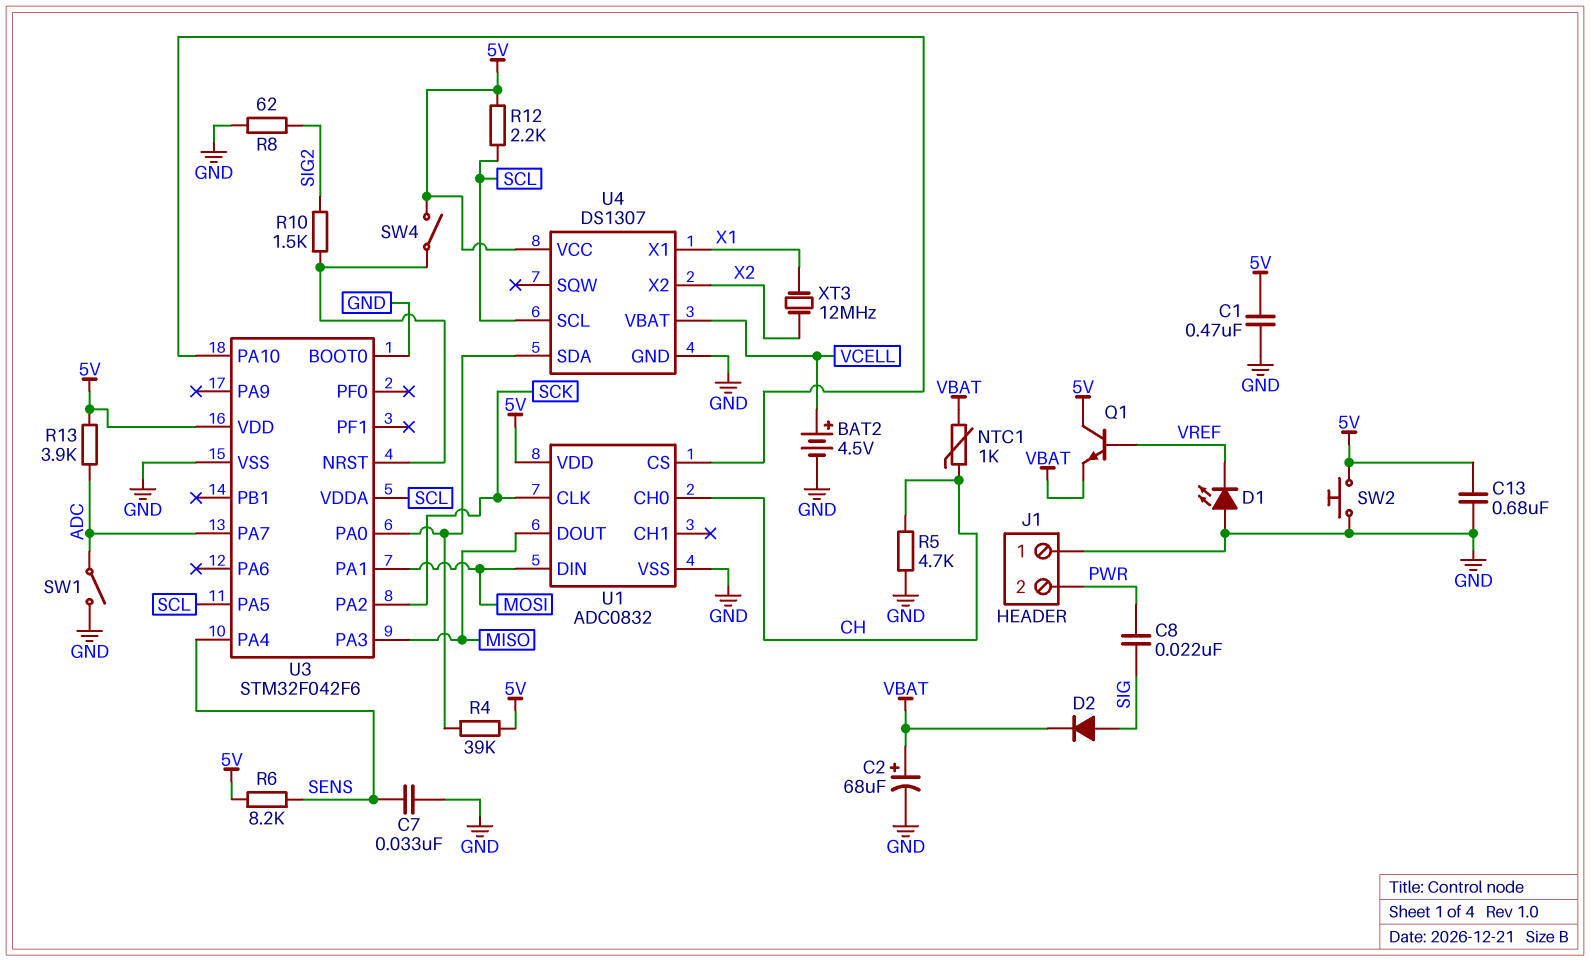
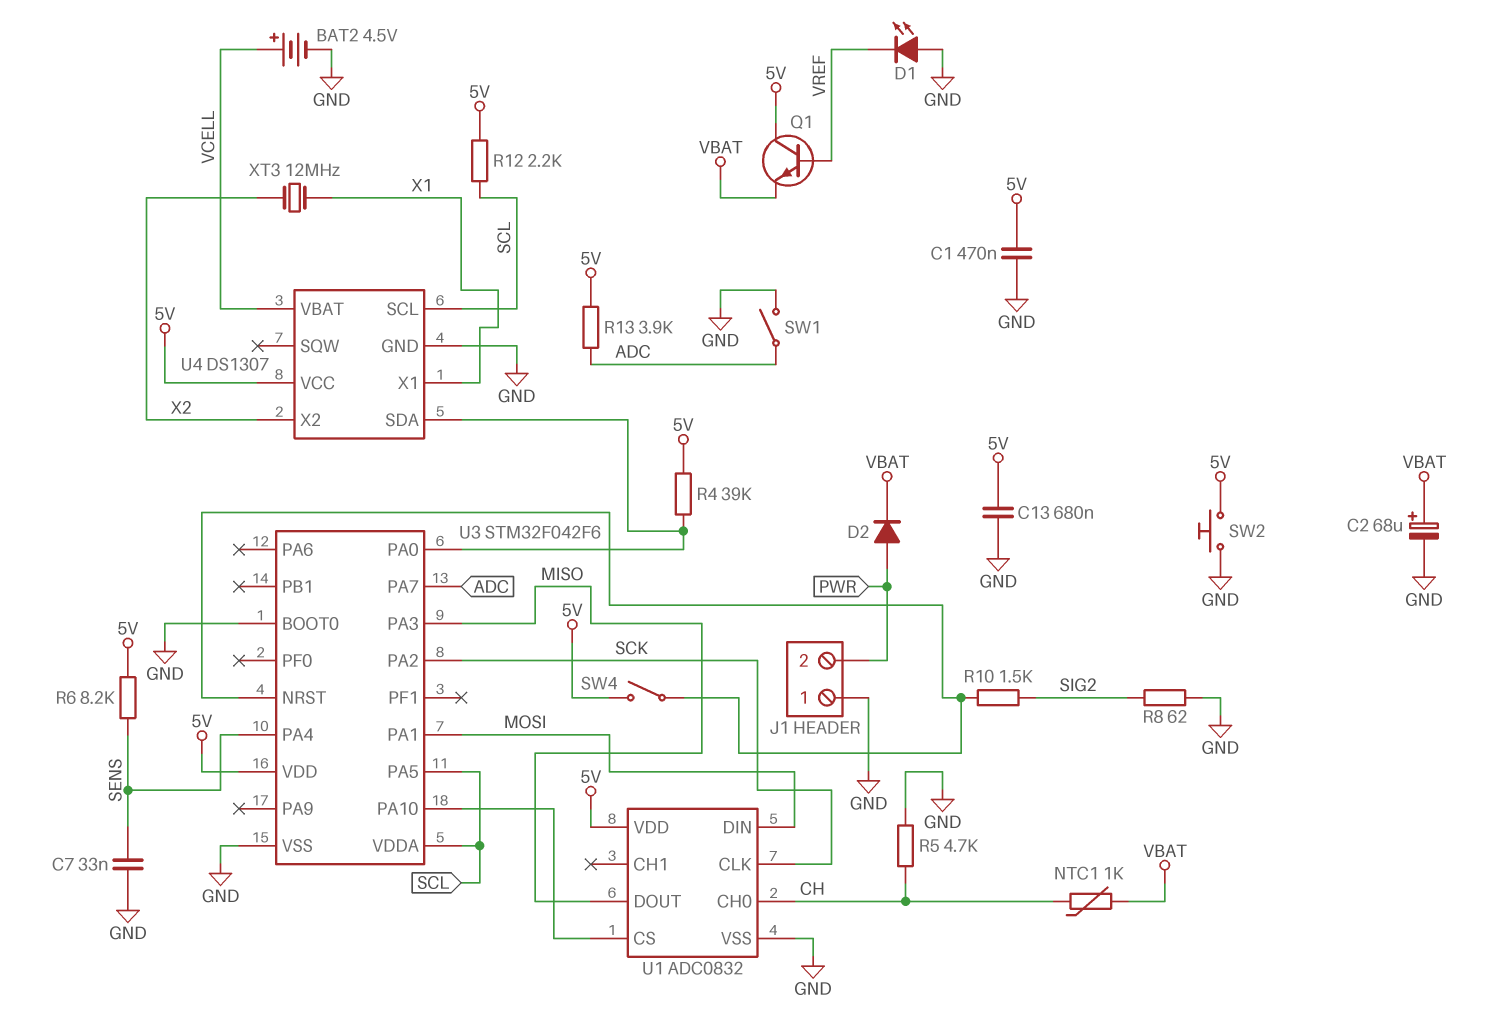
C8: 22nF (PWR, SIG) -> none
D2: diode (A SIG, K VBAT) -> diode (A PWR, K VBAT)

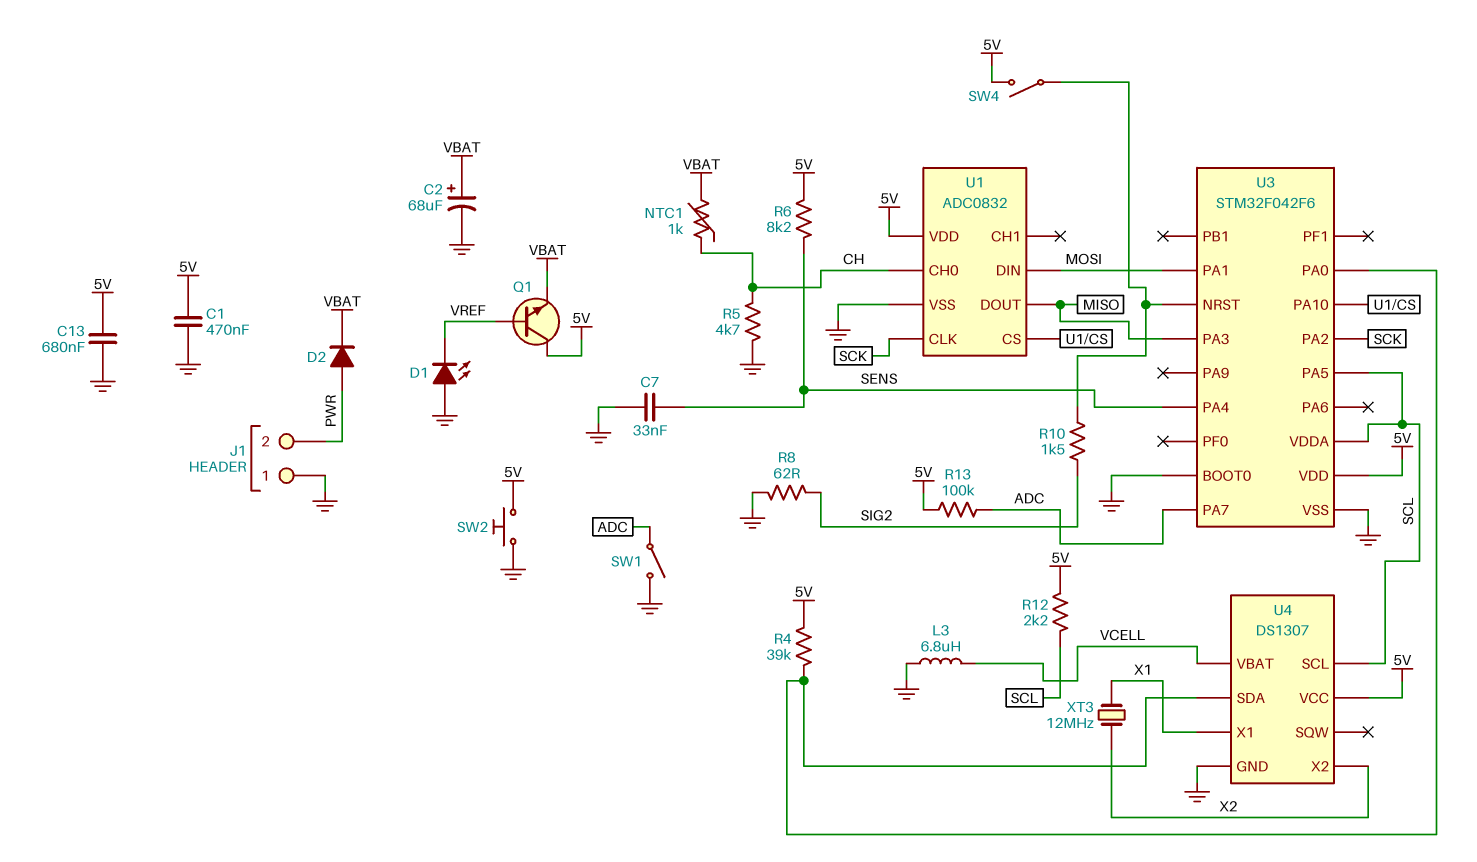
BAT2: 4.5V (plus VCELL, minus GND) -> none
L3: none -> 6.8uH (GND, VCELL)
R13: 3.9k (5V, ADC) -> 100k (5V, ADC)

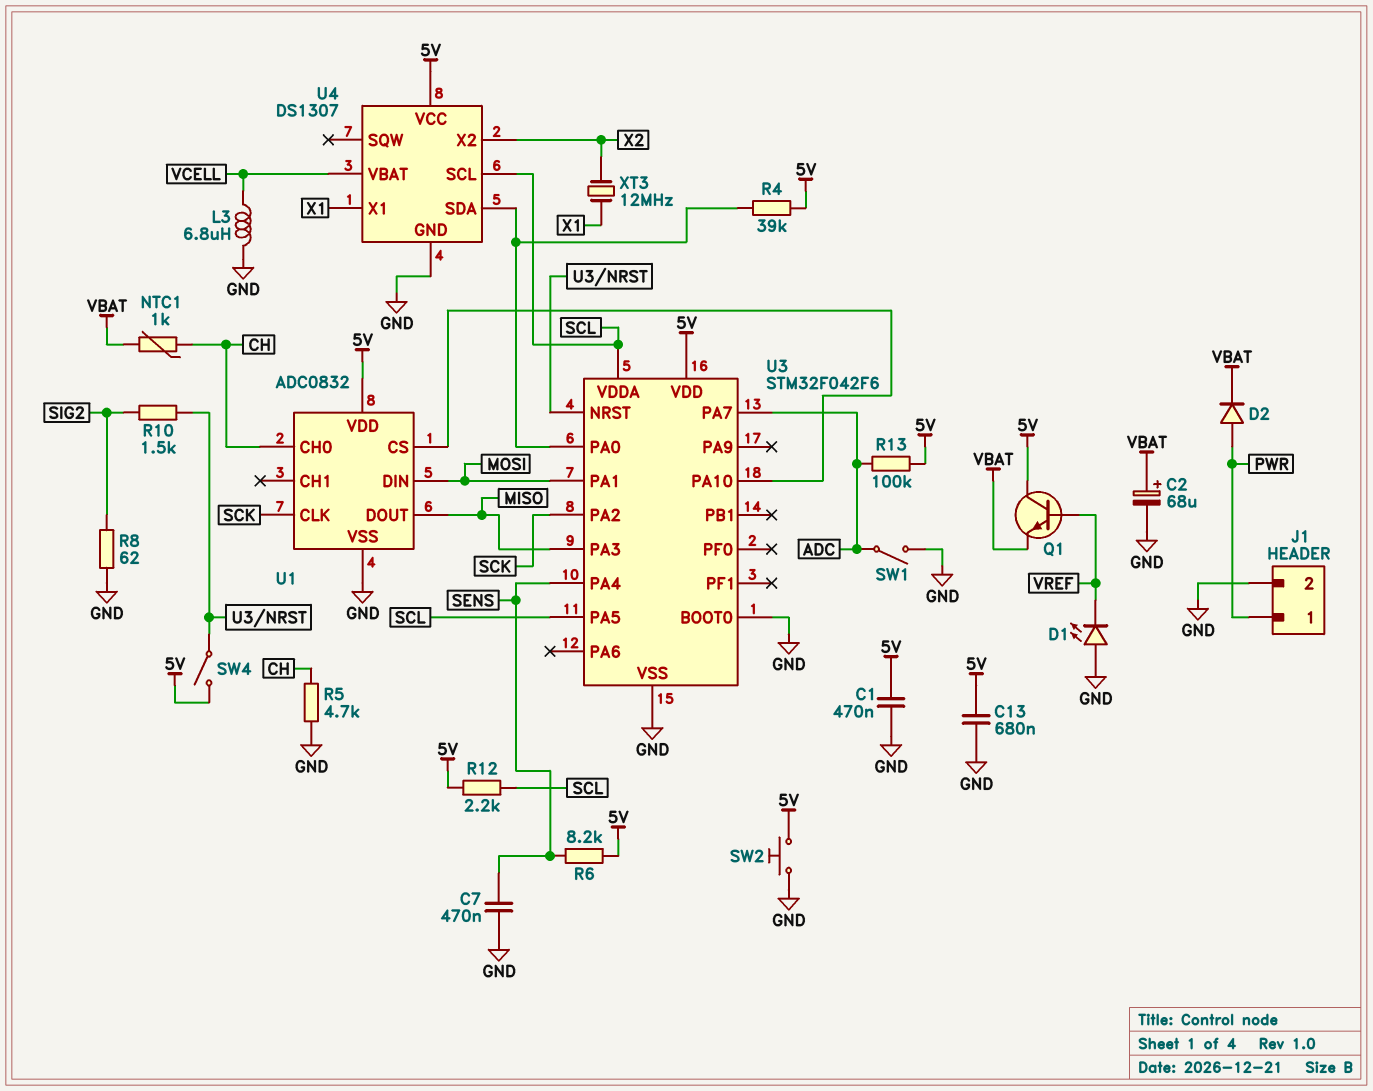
C7: 33nF (GND, SENS) -> 470nF (GND, SENS)
J1 pin 1: GND -> PWR
J1 pin 2: PWR -> GND

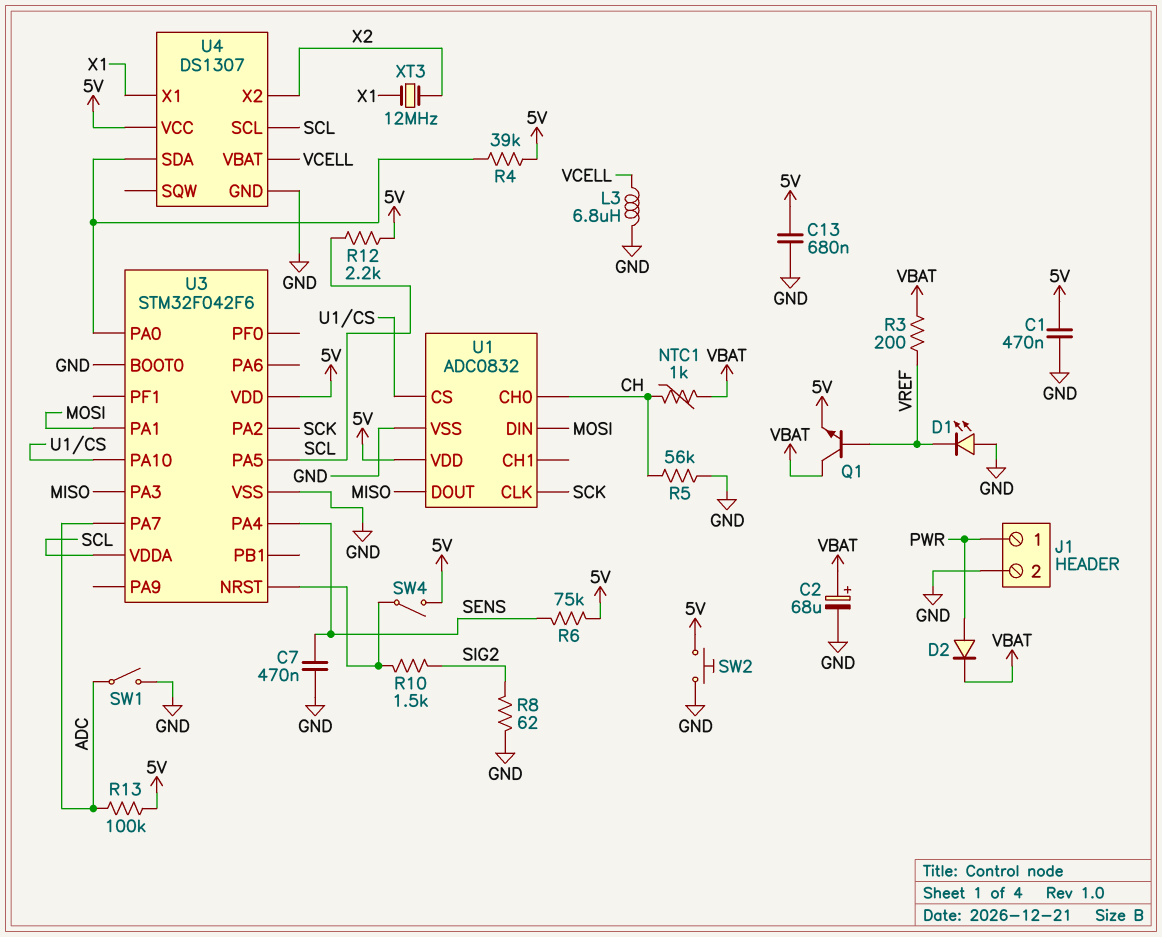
Q1: NPN (B VREF, C 5V, E VBAT) -> NPN (B VREF, C VBAT, E 5V)
R3: none -> 200 (VBAT, VREF)
R5: 4.7k (CH, GND) -> 56k (CH, GND)
R6: 8.2k (5V, SENS) -> 75k (5V, SENS)

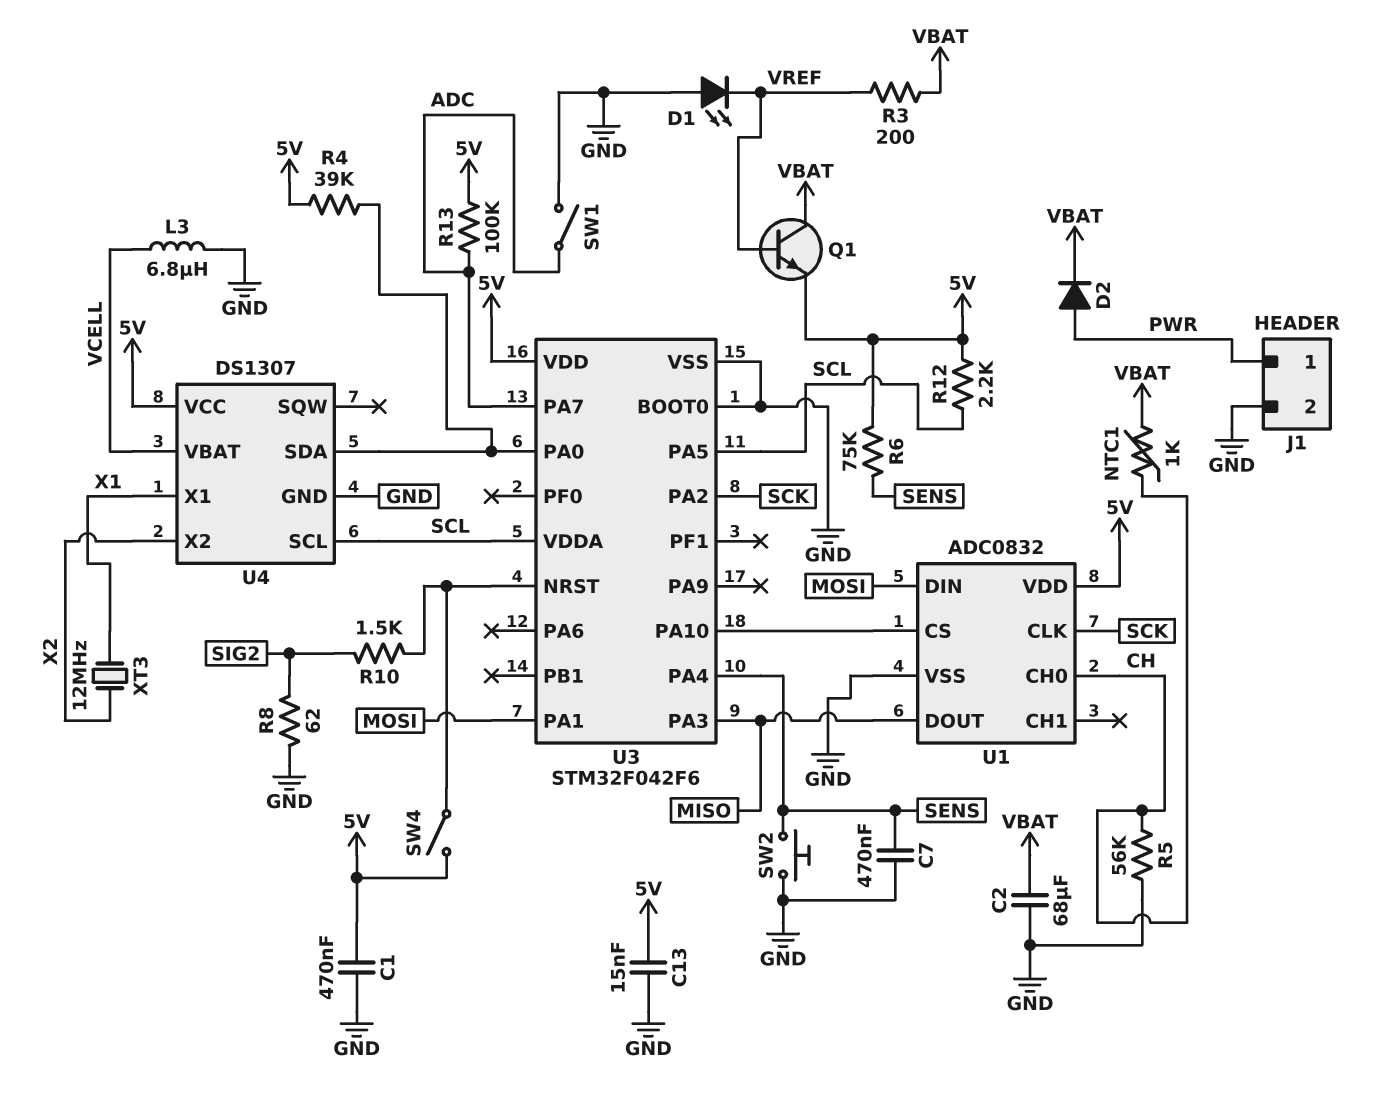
C2: 68uF (plus VBAT, minus GND) -> 68uF (GND, VBAT)
C13: 680nF (5V, GND) -> 15nF (5V, GND)
SW2: button (5V, GND) -> button (GND, SENS)

